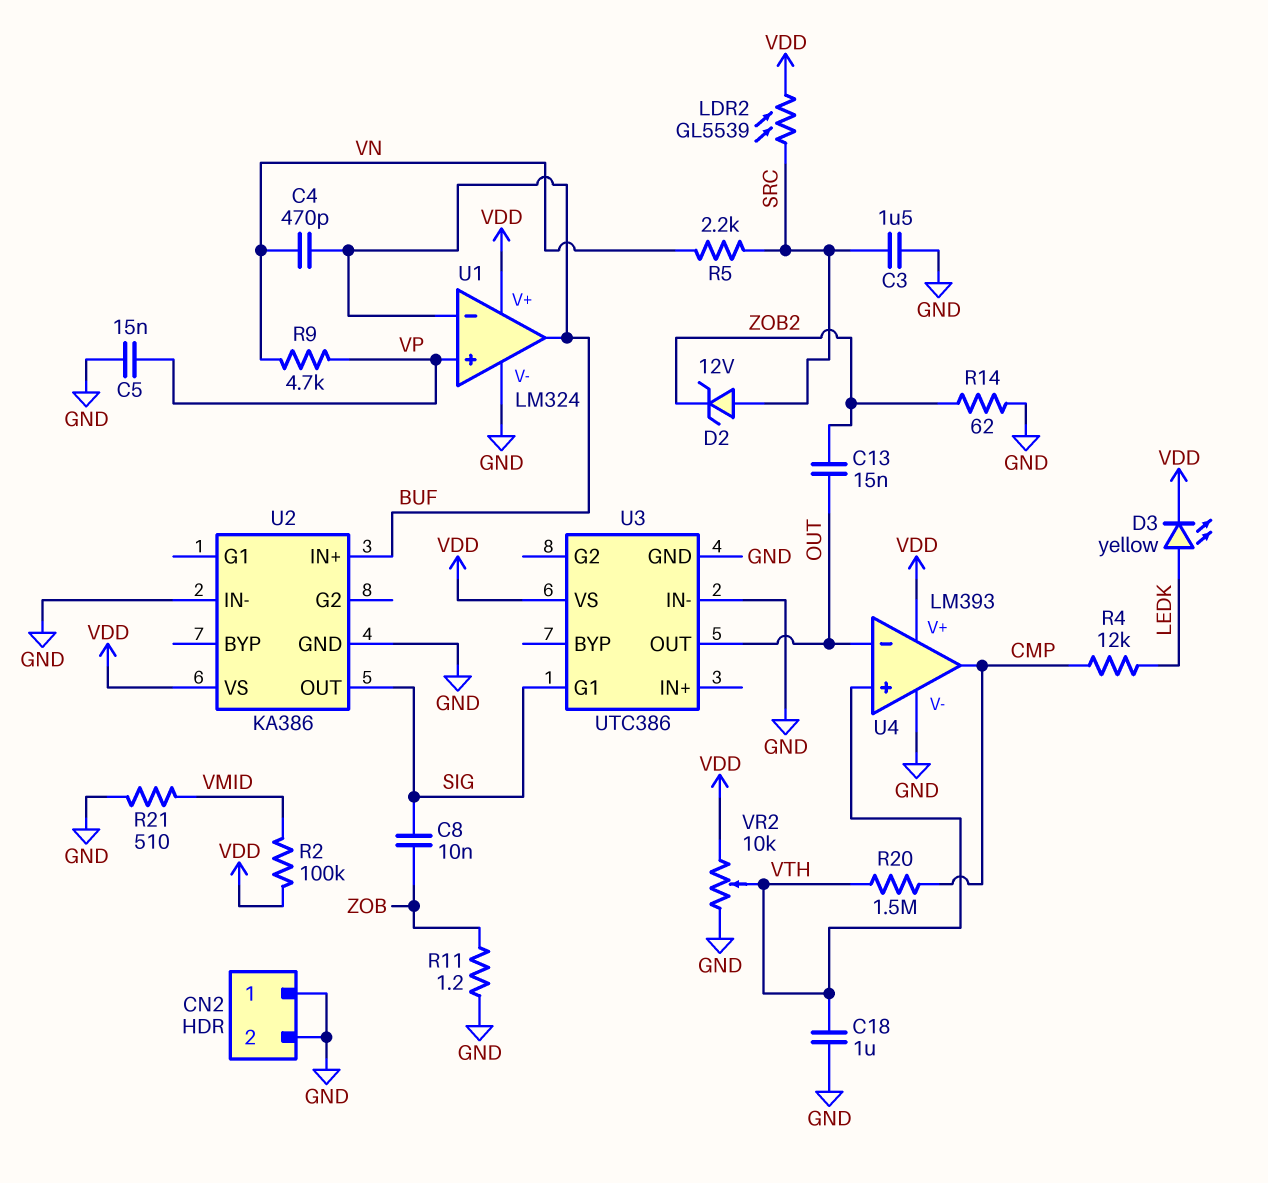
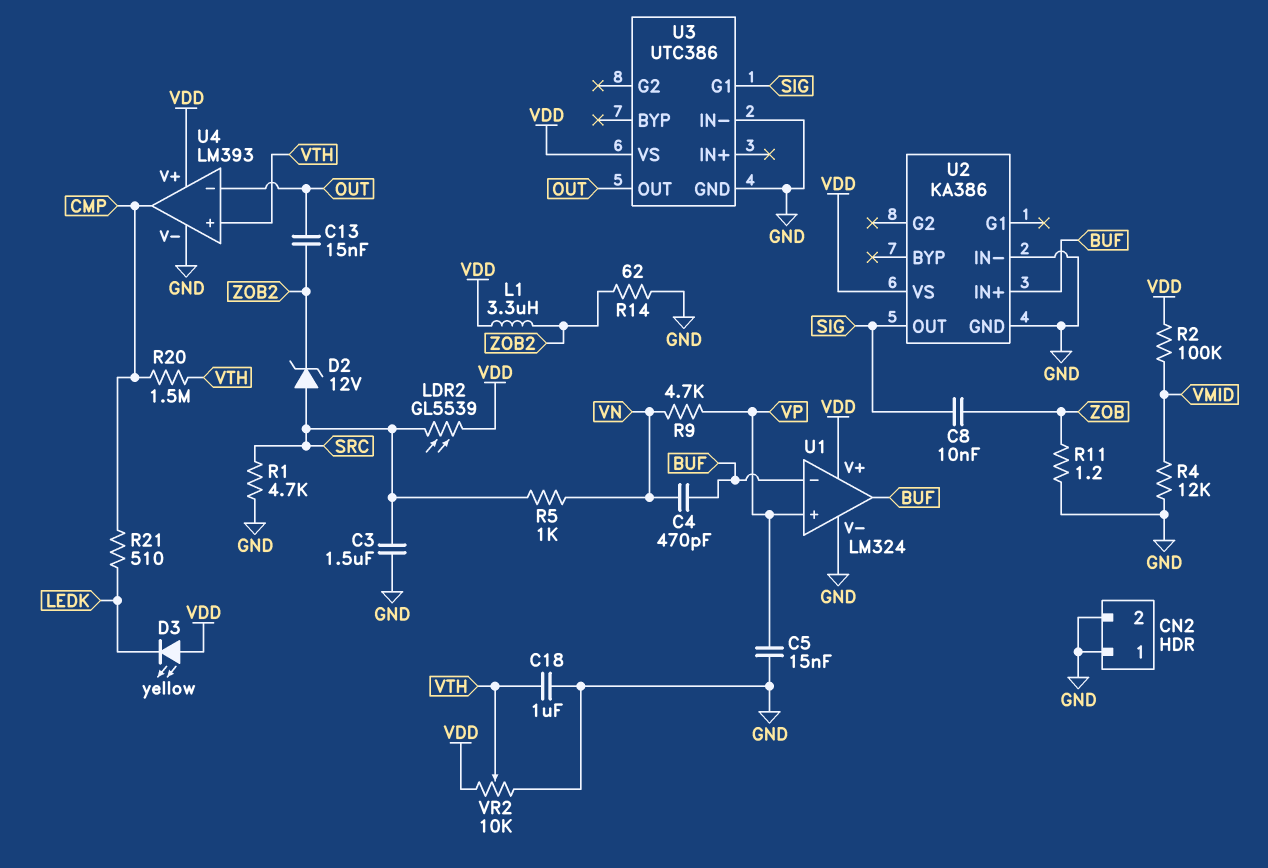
D3: LED yellow (A LEDK, K VDD) -> LED yellow (A VDD, K LEDK)
L1: none -> 3.3uH (VDD, ZOB2)
R1: none -> 4.7k (GND, SRC)
R4: 12k (CMP, LEDK) -> 12k (GND, VMID)
R5: 2.2k (SRC, VN) -> 1k (SRC, VN)
R21: 510 (GND, VMID) -> 510 (CMP, LEDK)

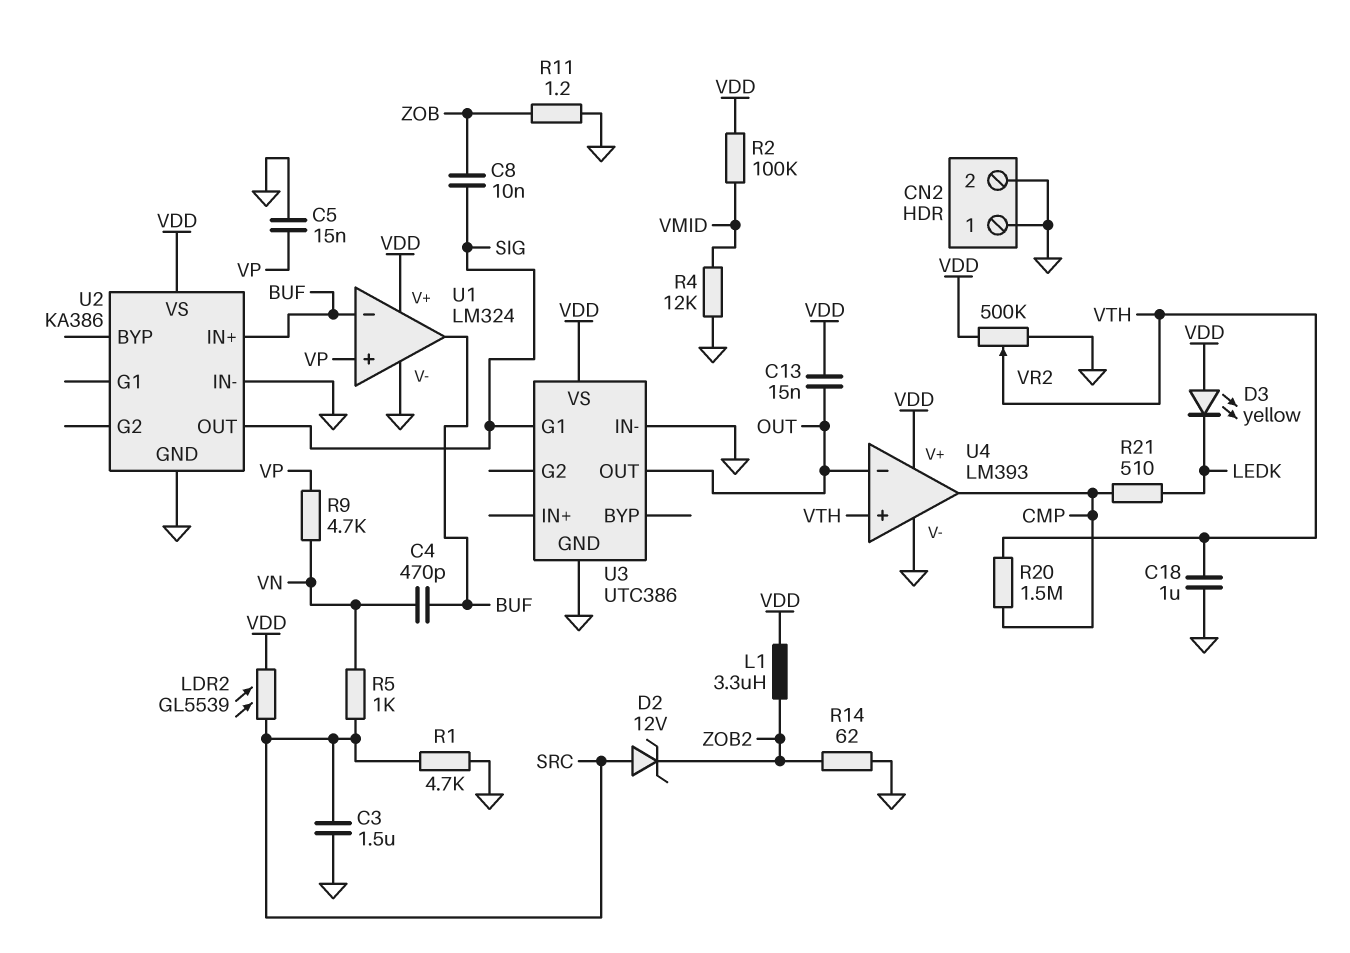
C13: 15nF (OUT, ZOB2) -> 15nF (OUT, VDD)
VR2: 10k (GND, VDD, wiper VTH) -> 500k (GND, VDD, wiper VTH)

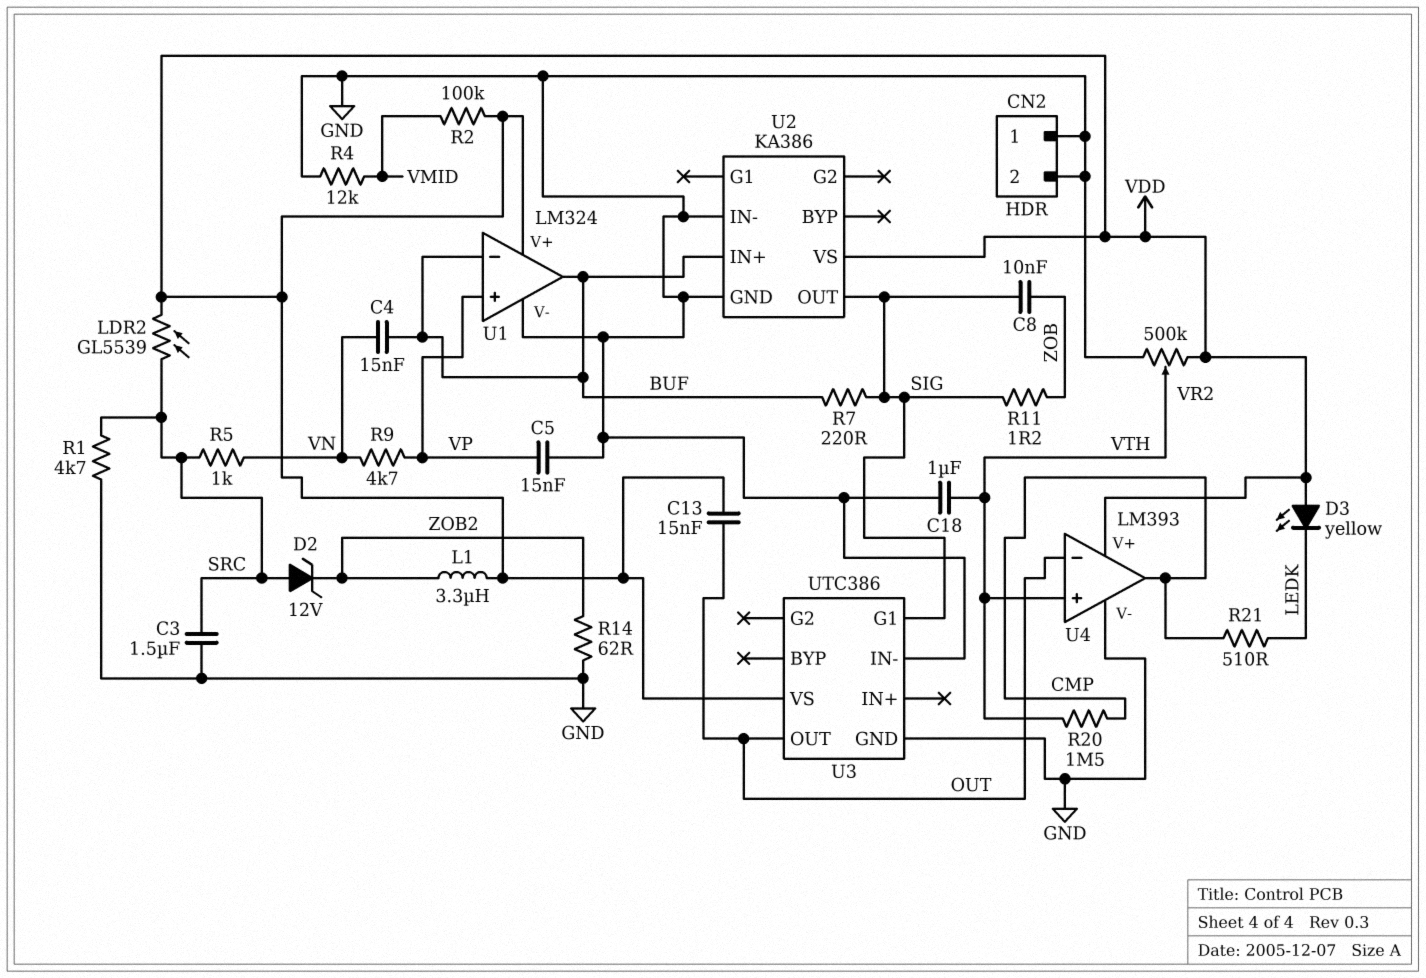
C4: 470pF (BUF, VN) -> 15nF (BUF, VN)
R7: none -> 220 (BUF, SIG)
R11: 1.2 (GND, ZOB) -> 1.2 (SIG, ZOB)

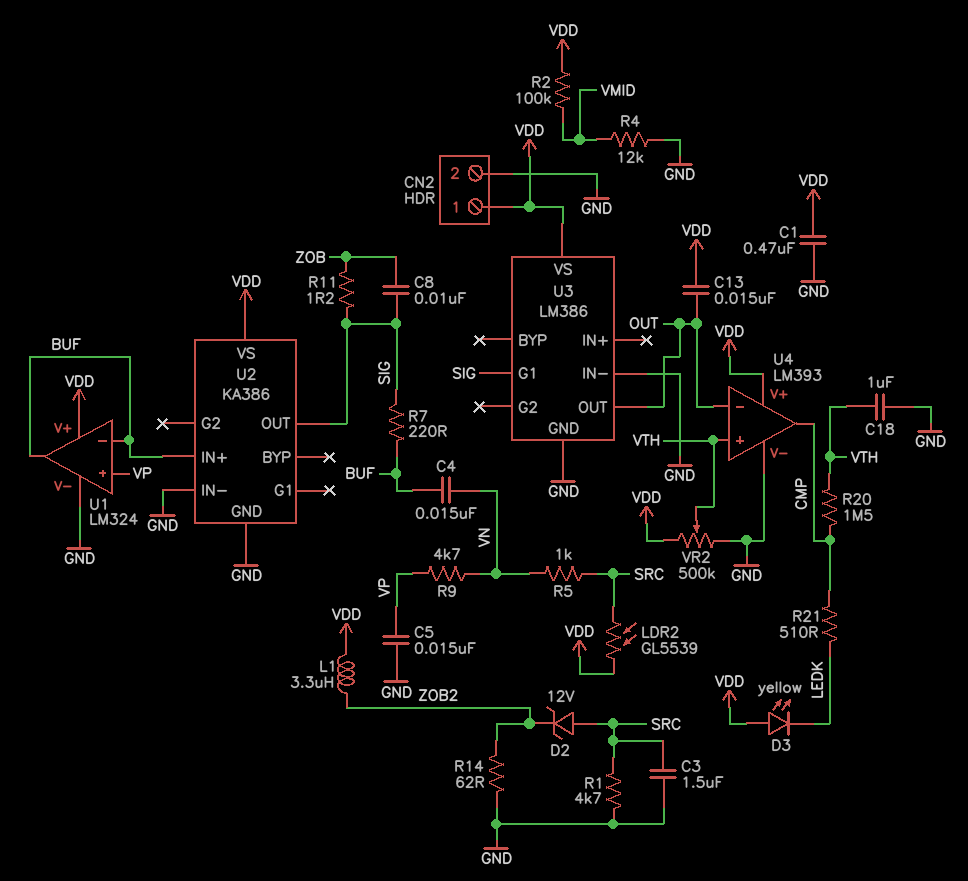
C1: none -> 470nF (GND, VDD)
CN2 pin 1: GND -> VDD
U3: UTC386 -> LM386

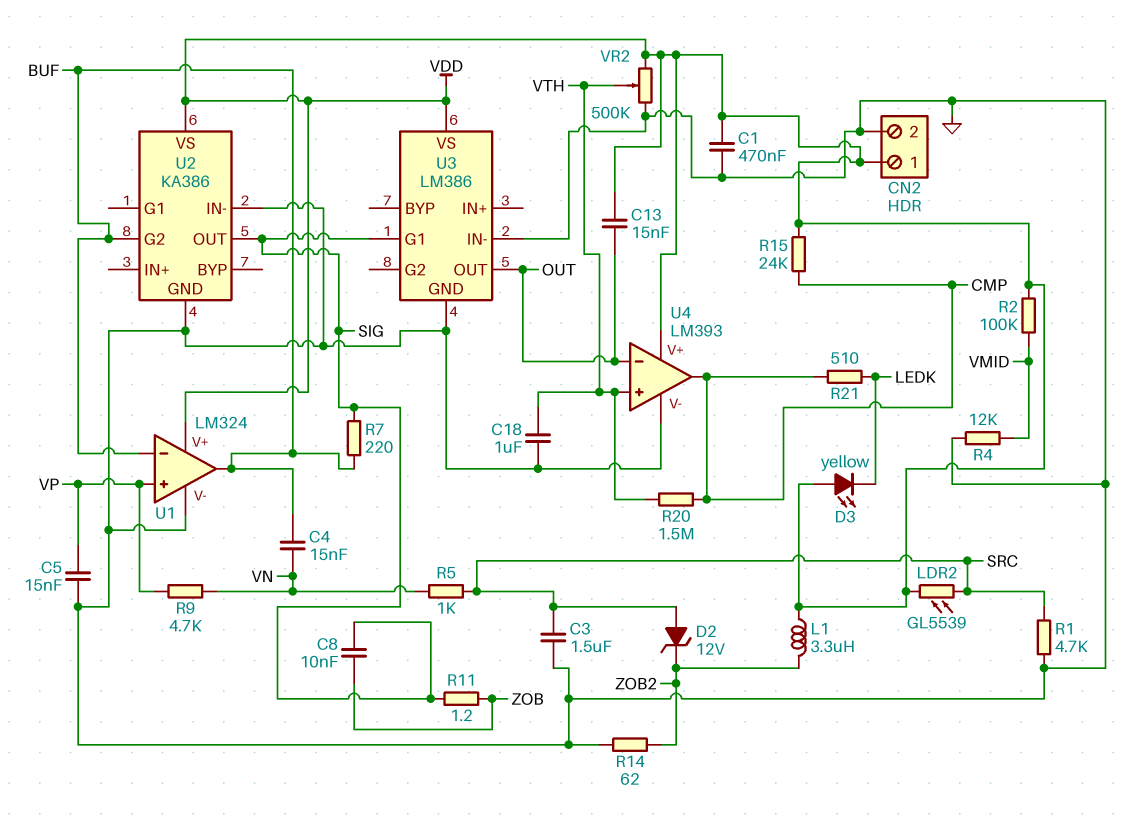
R15: none -> 24k (CMP, VDD)
U2 pin G2: none -> BUF
U2 pin IN+: BUF -> none

